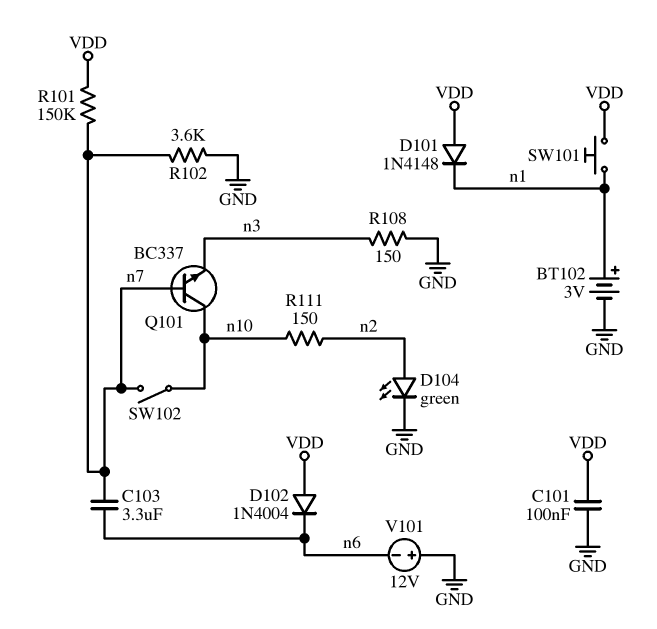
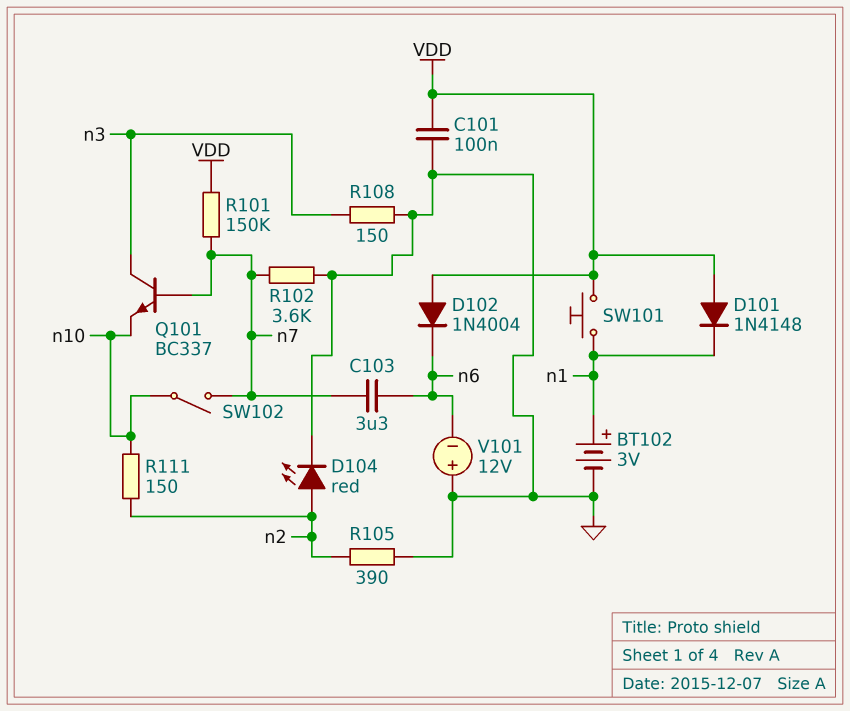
D104: LED green (A n2, K GND) -> LED red (A n2, K GND)
Q101: NPN BC337 (B n7, C n10, E n3) -> NPN BC337 (B n7, C n3, E n10)
R105: none -> 390 (GND, n2)

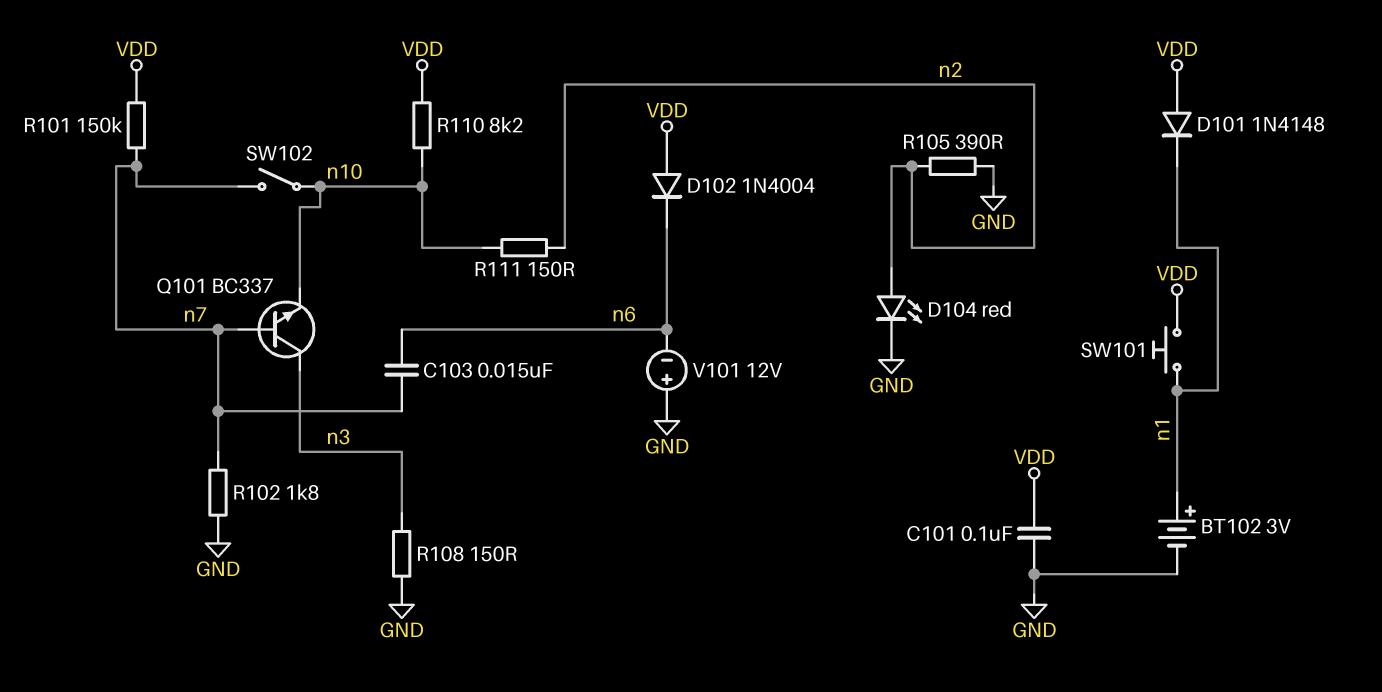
C103: 3.3uF (n6, n7) -> 15nF (n6, n7)
R102: 3.6k (GND, n7) -> 1.8k (GND, n7)
R110: none -> 8.2k (VDD, n10)

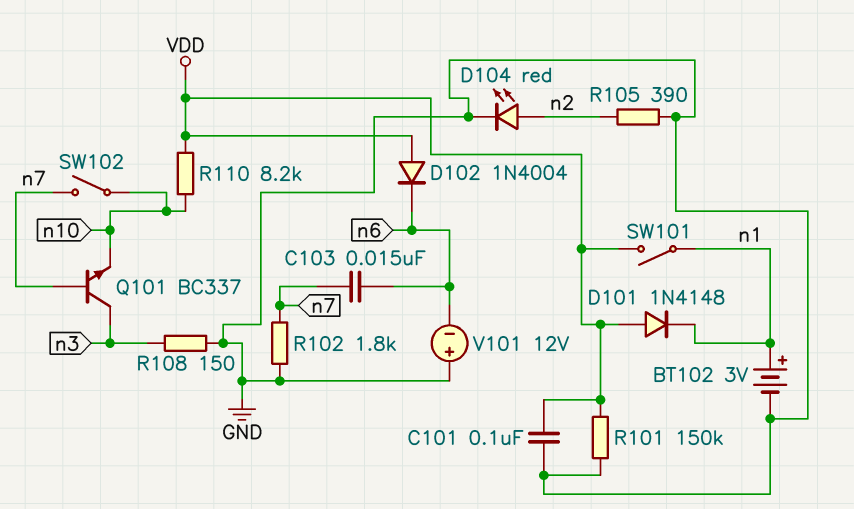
R101: 150k (VDD, n7) -> 150k (GND, VDD)
R111: 150 (n2, n10) -> none
SW101: button (VDD, n1) -> switch (VDD, n1)

